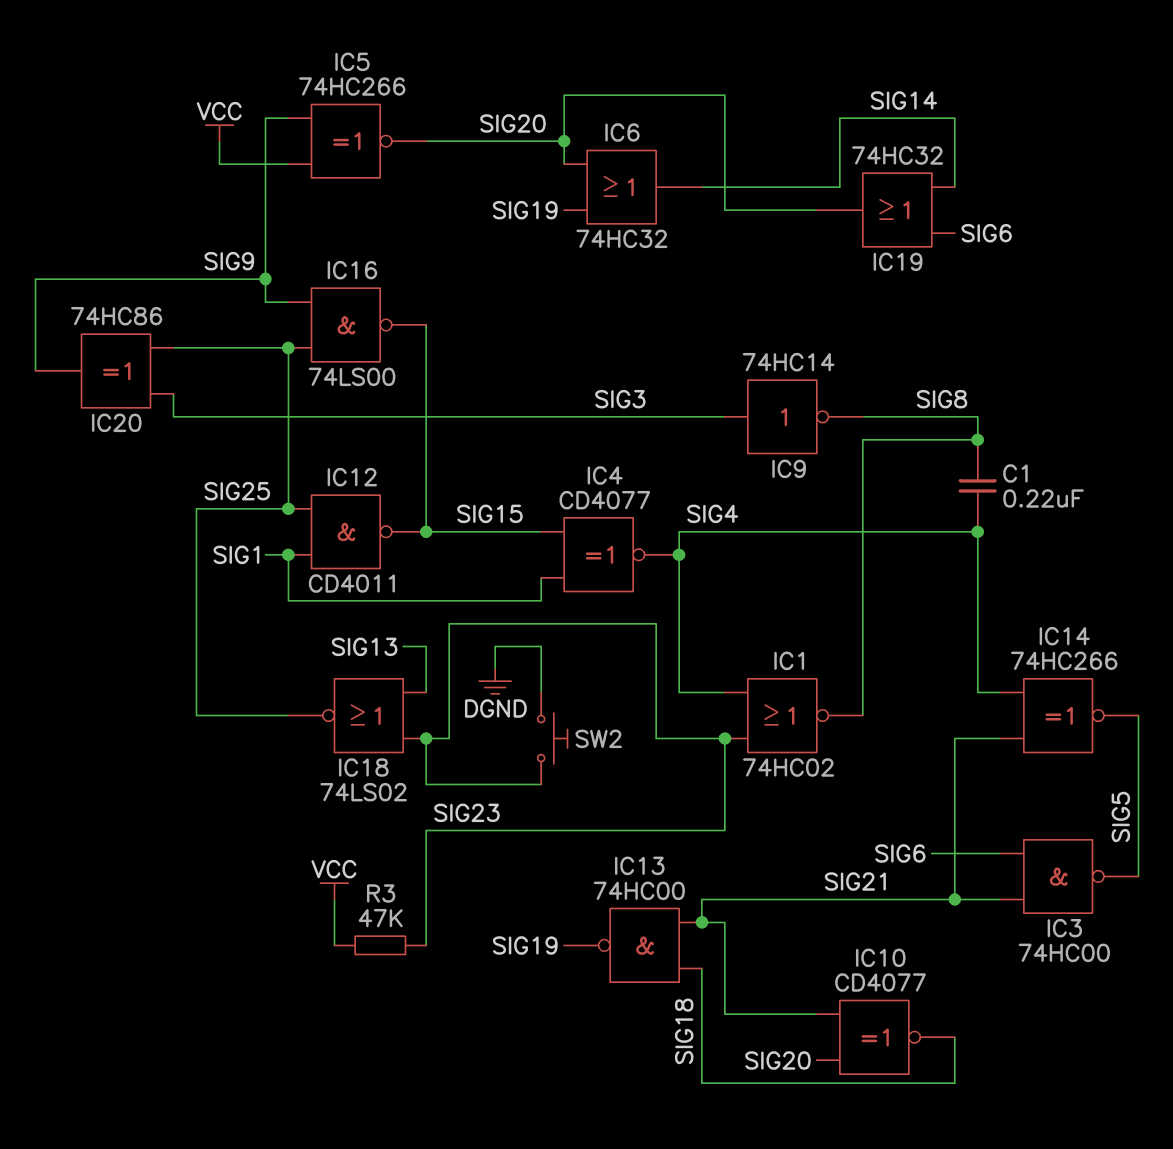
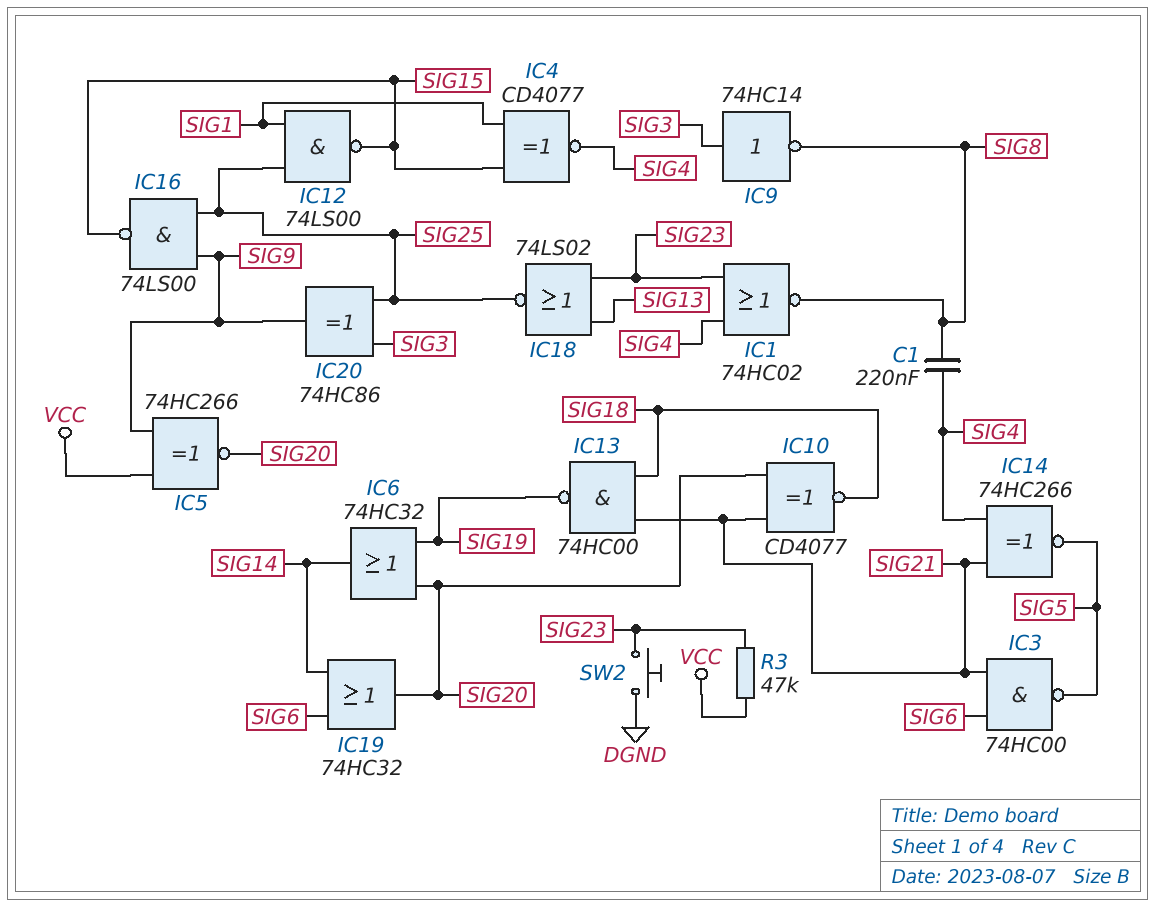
IC12: NAND CD4011 (in SIG1, in SIG25, out SIG15) -> NAND 74LS00 (in SIG1, in SIG25, out SIG15)

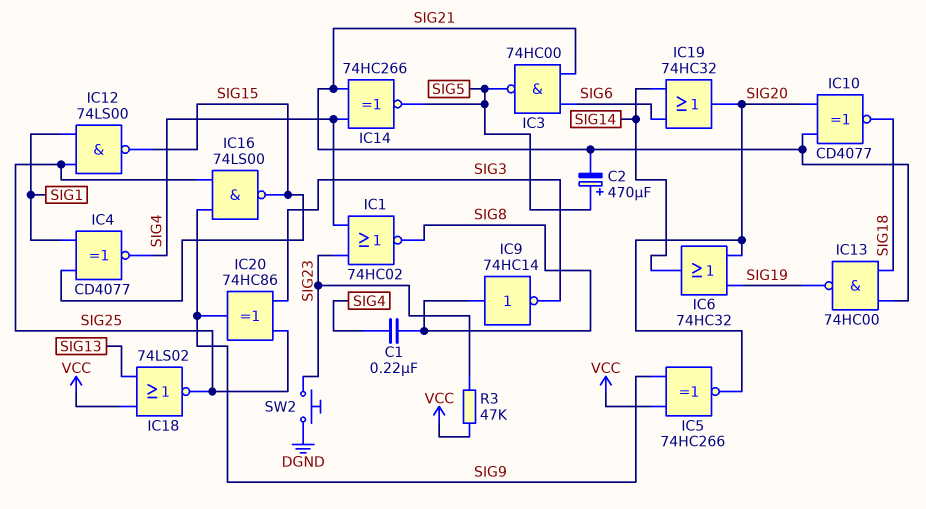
C2: none -> 470uF (plus SIG5, minus SIG21)
IC9: NOT 74HC14 (in SIG3, out SIG8) -> NOT 74HC14 (in SIG8, out SIG3)
IC18: NOR 74LS02 (in SIG13, in SIG23, out SIG25) -> NOR 74LS02 (in SIG13, in VCC, out SIG25)

